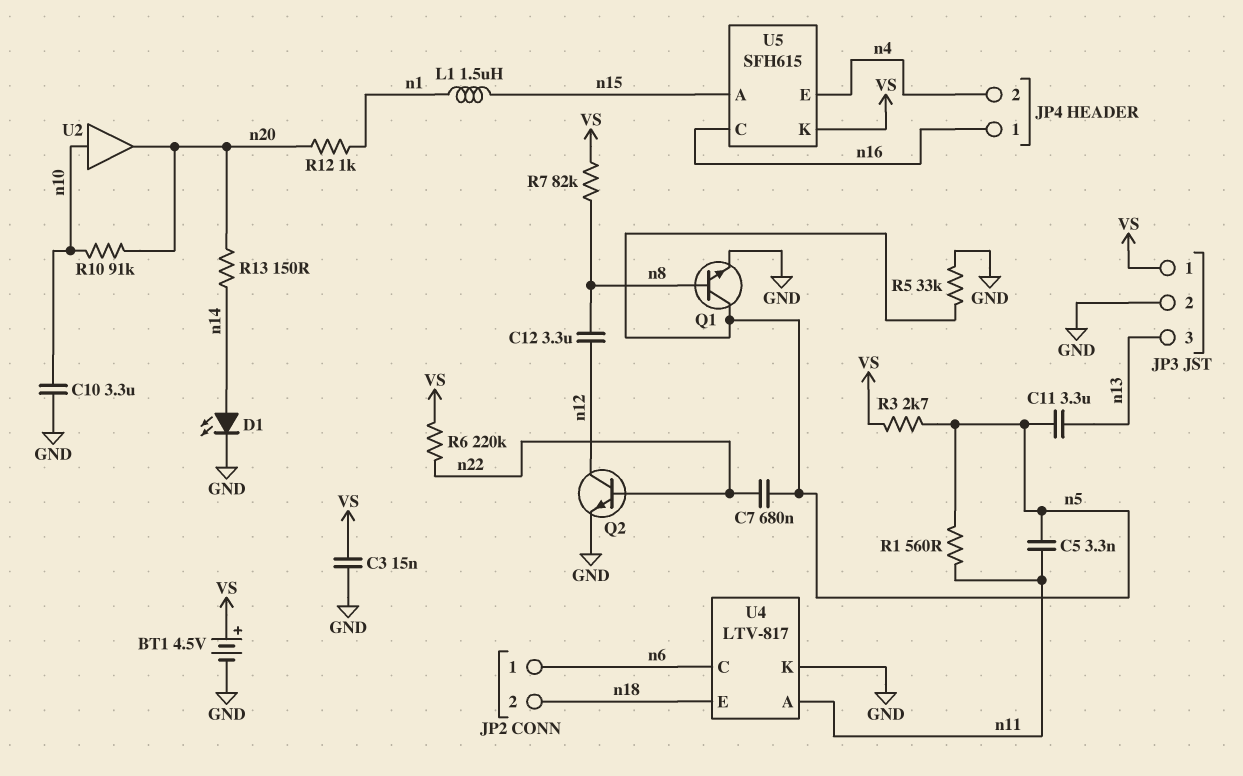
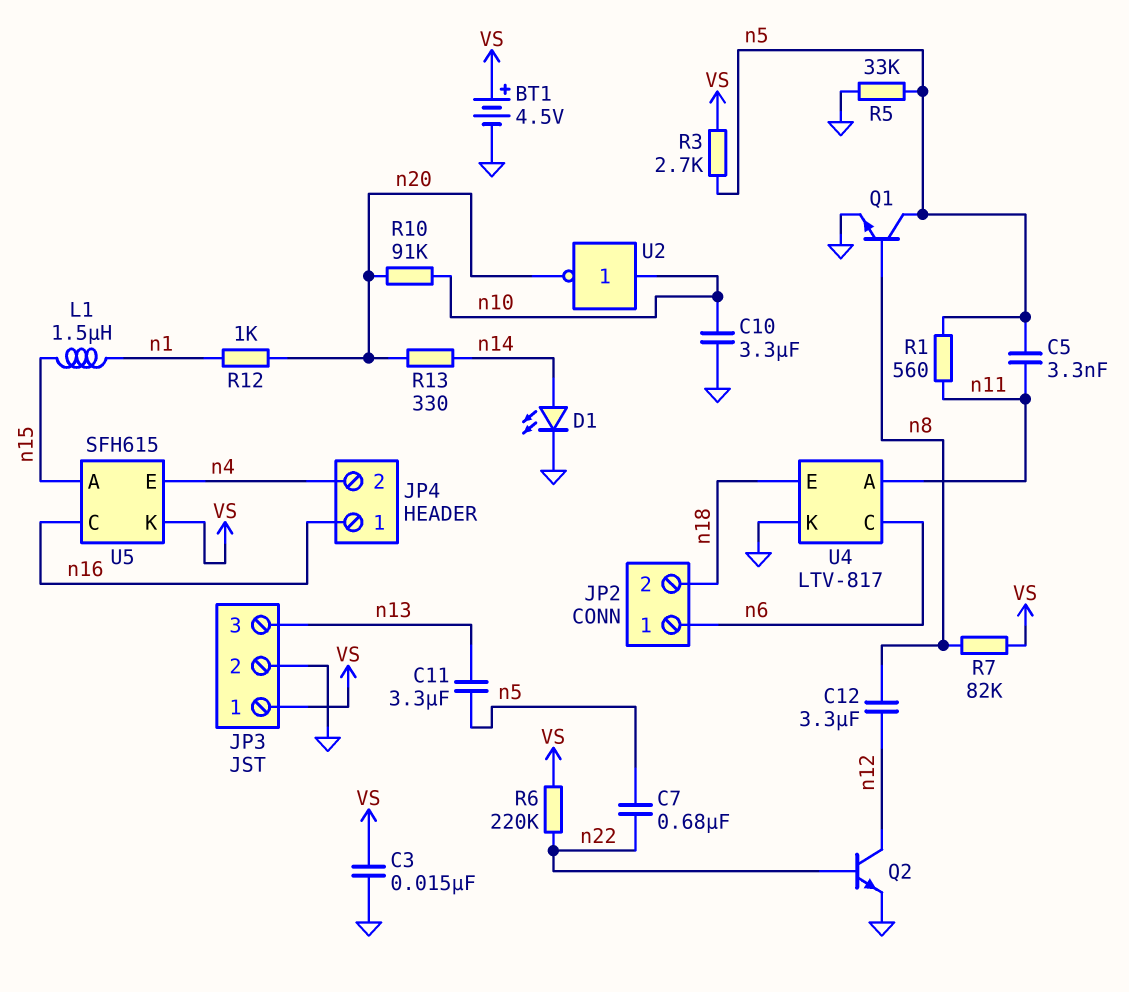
R13: 150 (n14, n20) -> 330 (n14, n20)
U2: buffer (in n10, out n20) -> NOT (in n10, out n20)

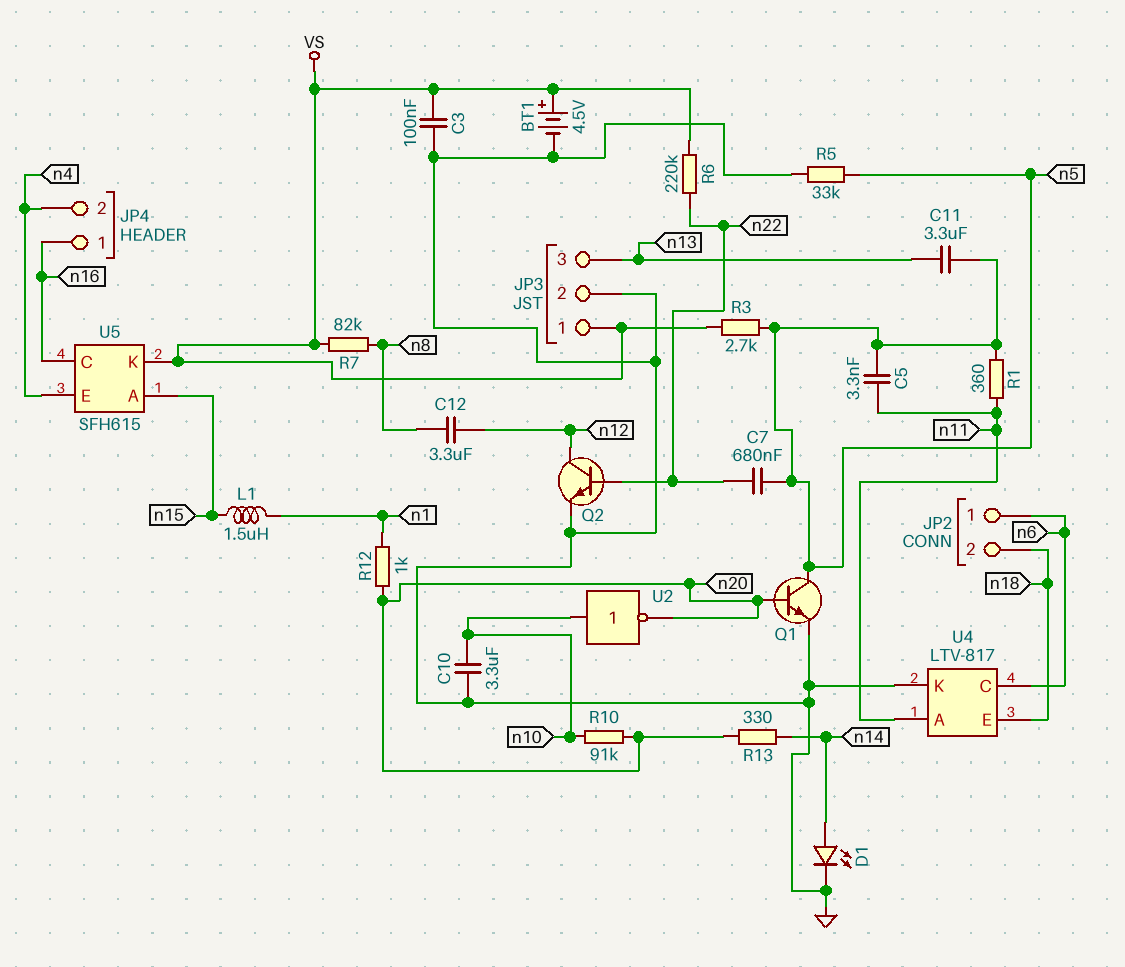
C3: 15nF (GND, VS) -> 100nF (GND, VS)
Q1: NPN (B n8, C n5, E GND) -> NPN (B n20, C n5, E GND)
R1: 560 (n5, n11) -> 360 (n5, n11)

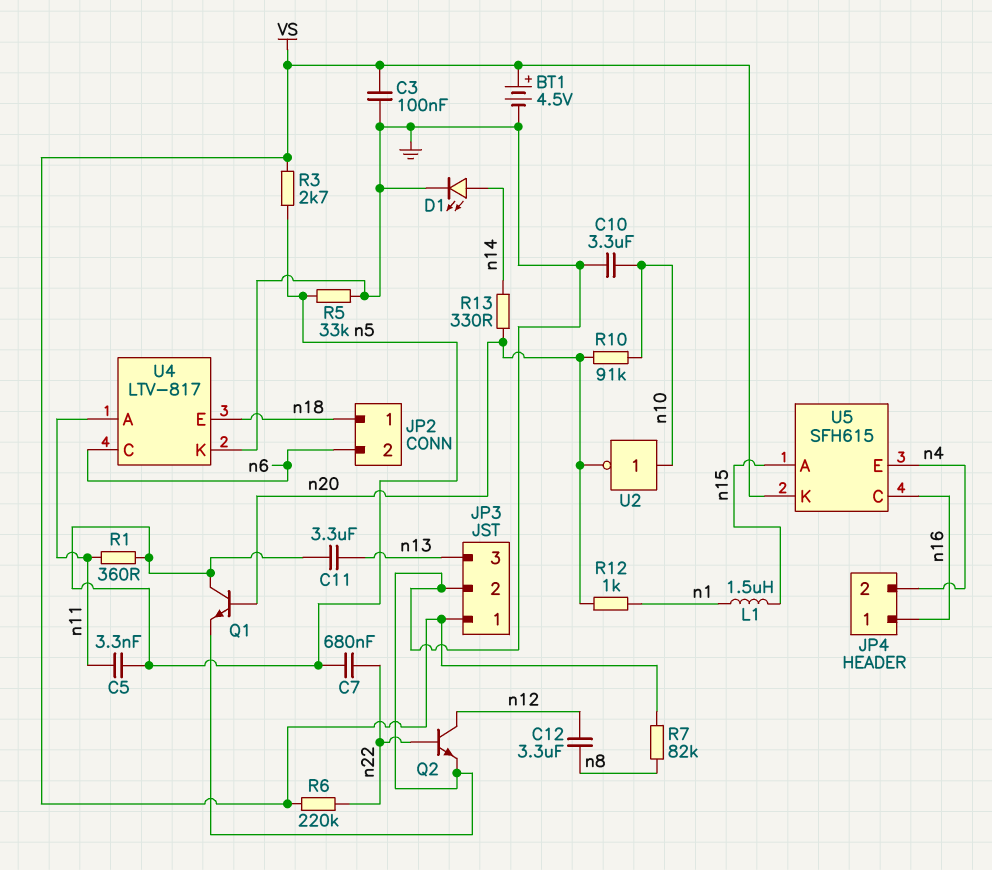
JP2 pin 1: n6 -> n18
JP2 pin 2: n18 -> n6

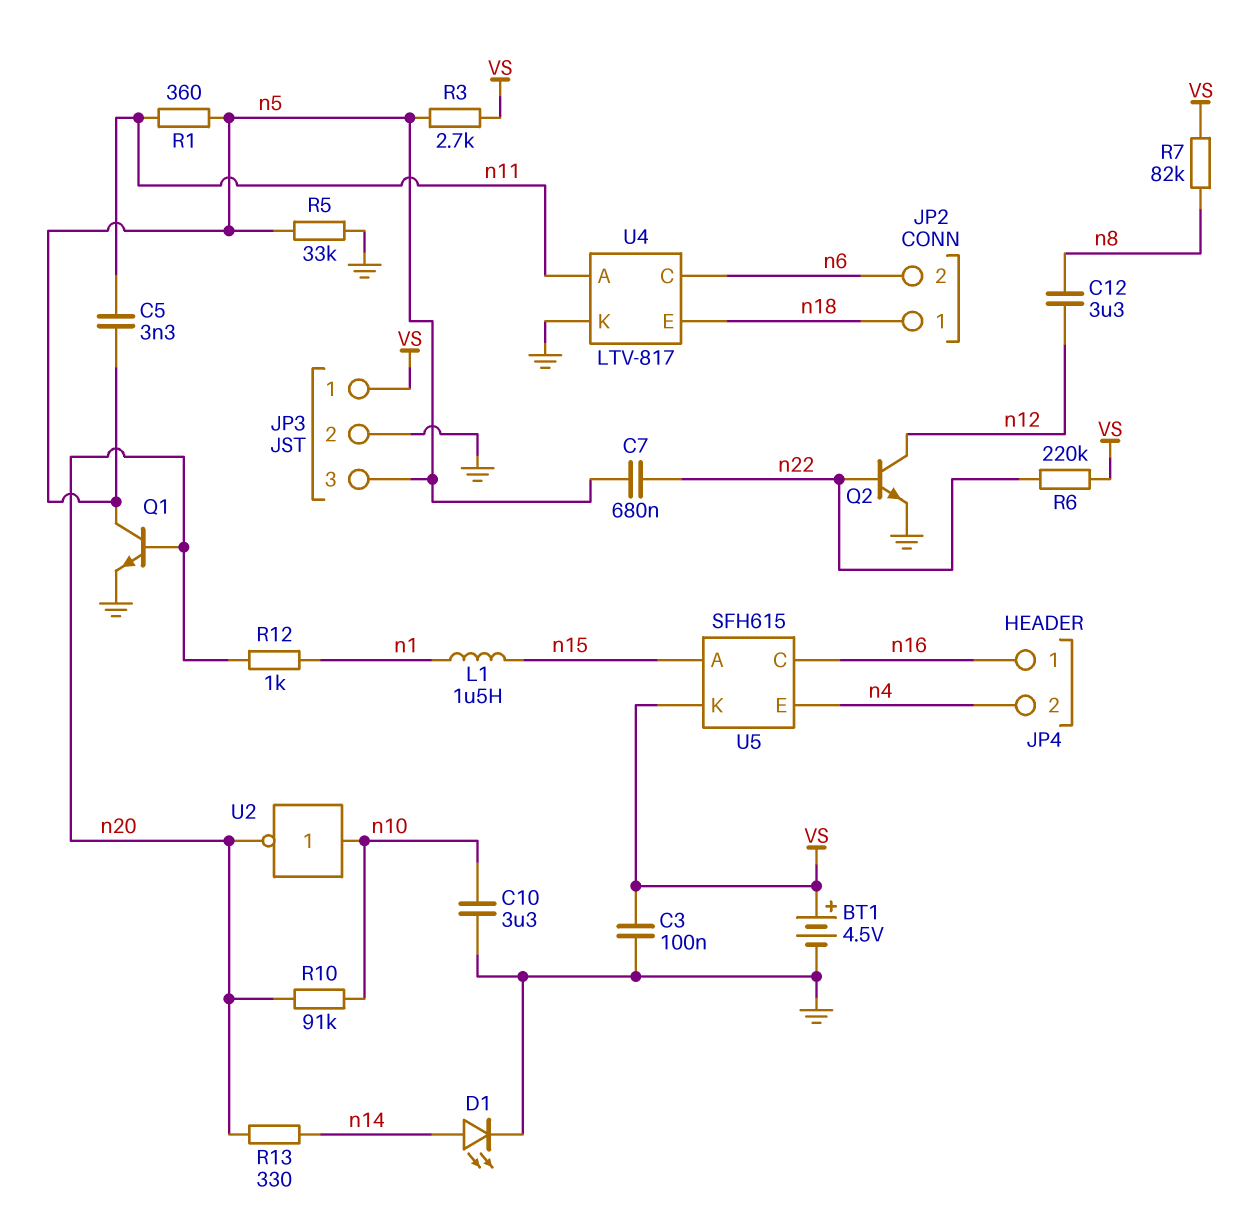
C11: 3.3uF (n5, n13) -> none
JP3 pin 3: n13 -> n5

